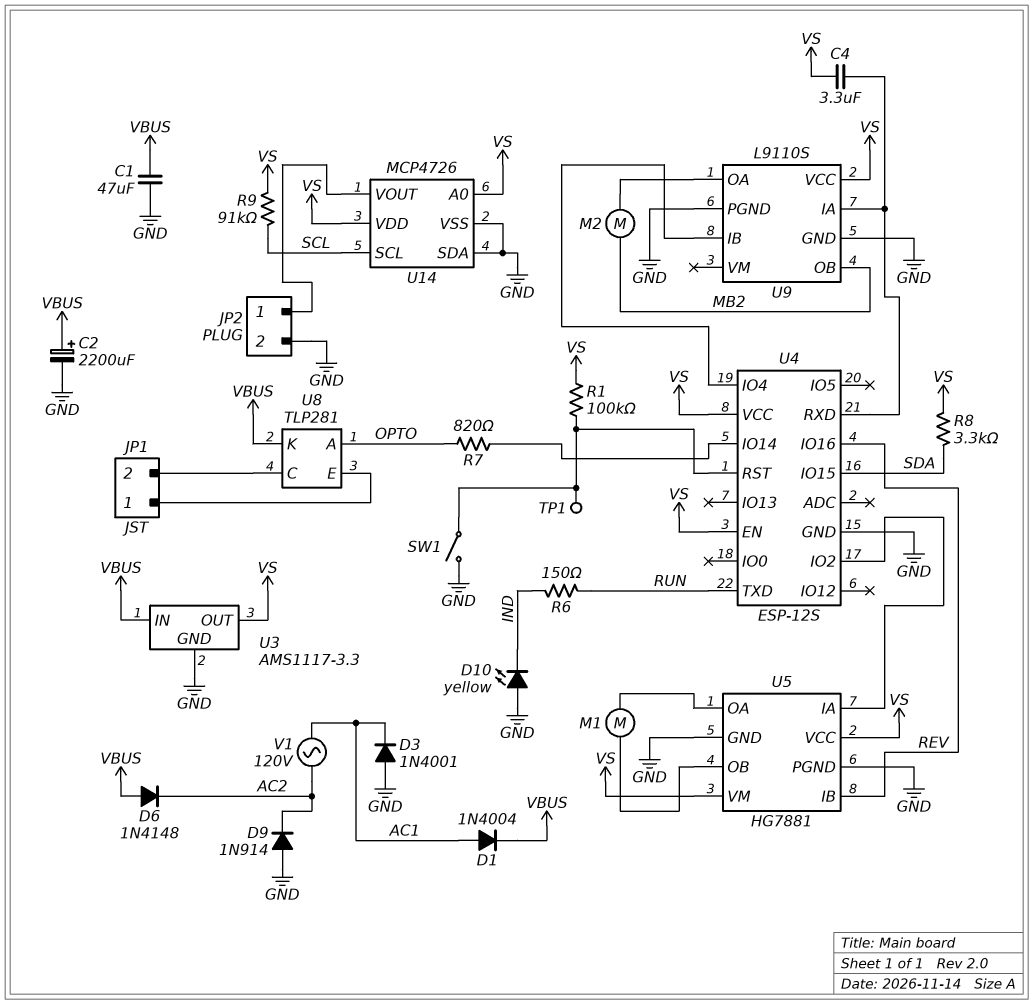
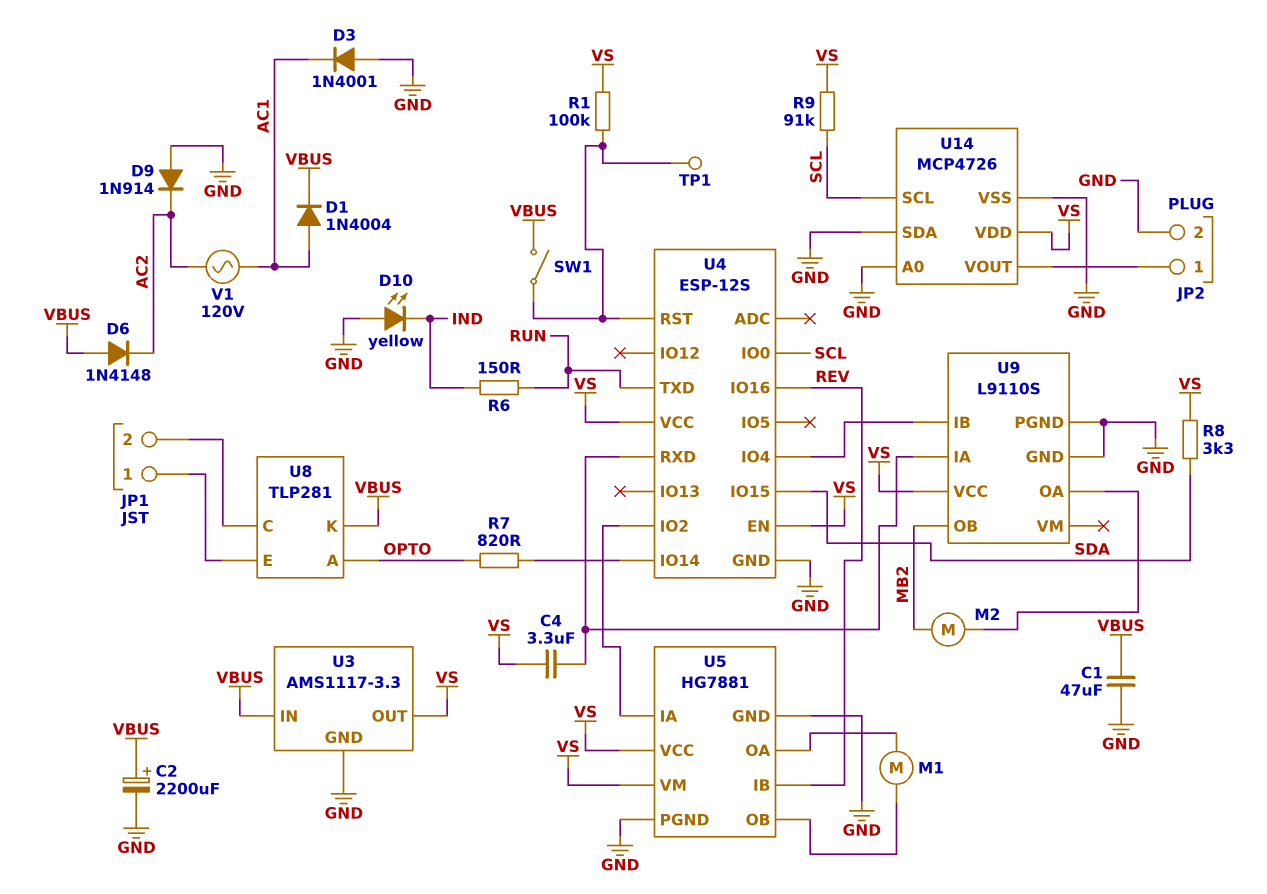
SW1: switch (GND, U4/RST) -> switch (U4/RST, VBUS)
U4 pin IO0: none -> SCL
U14 pin A0: VS -> GND

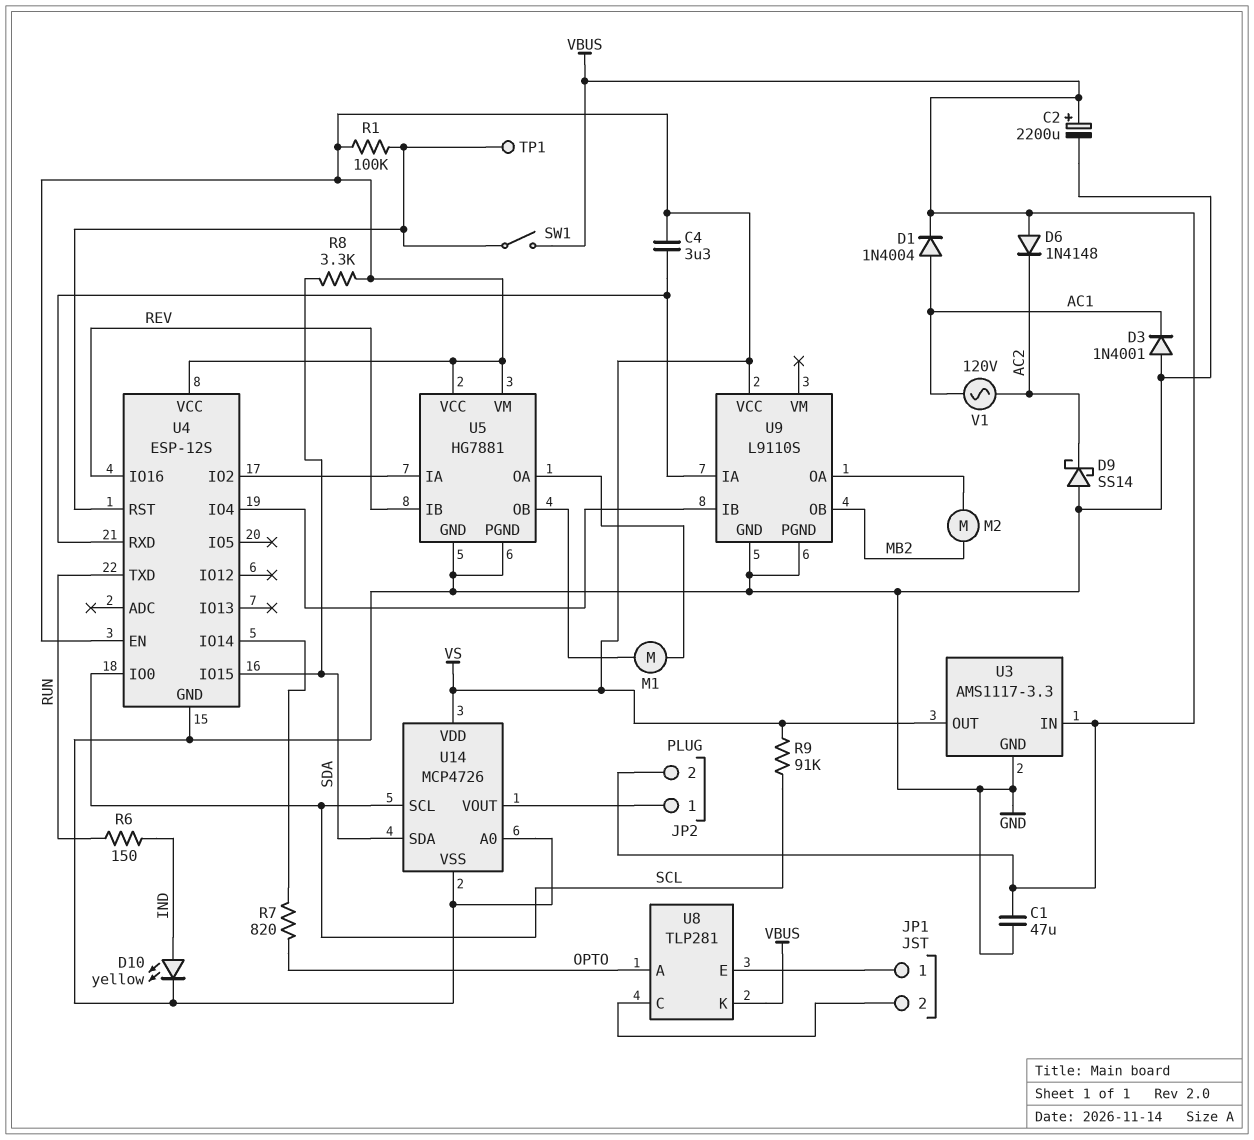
D9: diode 1N914 (A GND, K AC2) -> schottky SS14 (A GND, K AC2)
D10: LED yellow (A GND, K IND) -> LED yellow (A IND, K GND)
JP2 pin 2: GND -> VBUS
U14 pin SDA: GND -> SDA

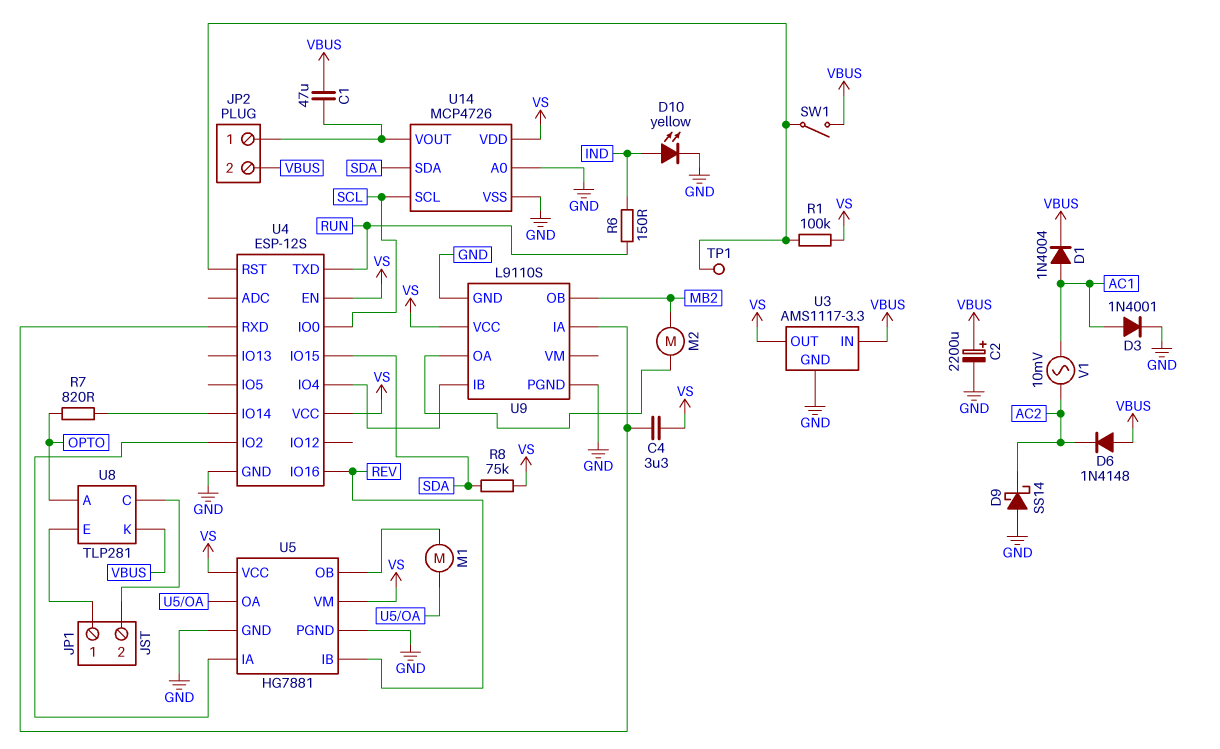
C1: 47uF (GND, VBUS) -> 47uF (JP2/1, VBUS)
D3: diode 1N4001 (A GND, K AC1) -> diode 1N4001 (A AC1, K GND)
R8: 3.3k (SDA, VS) -> 75k (SDA, VS)
R9: 91k (SCL, VS) -> none
V1: AC 120V (AC1, AC2) -> AC 10mV (AC1, AC2)

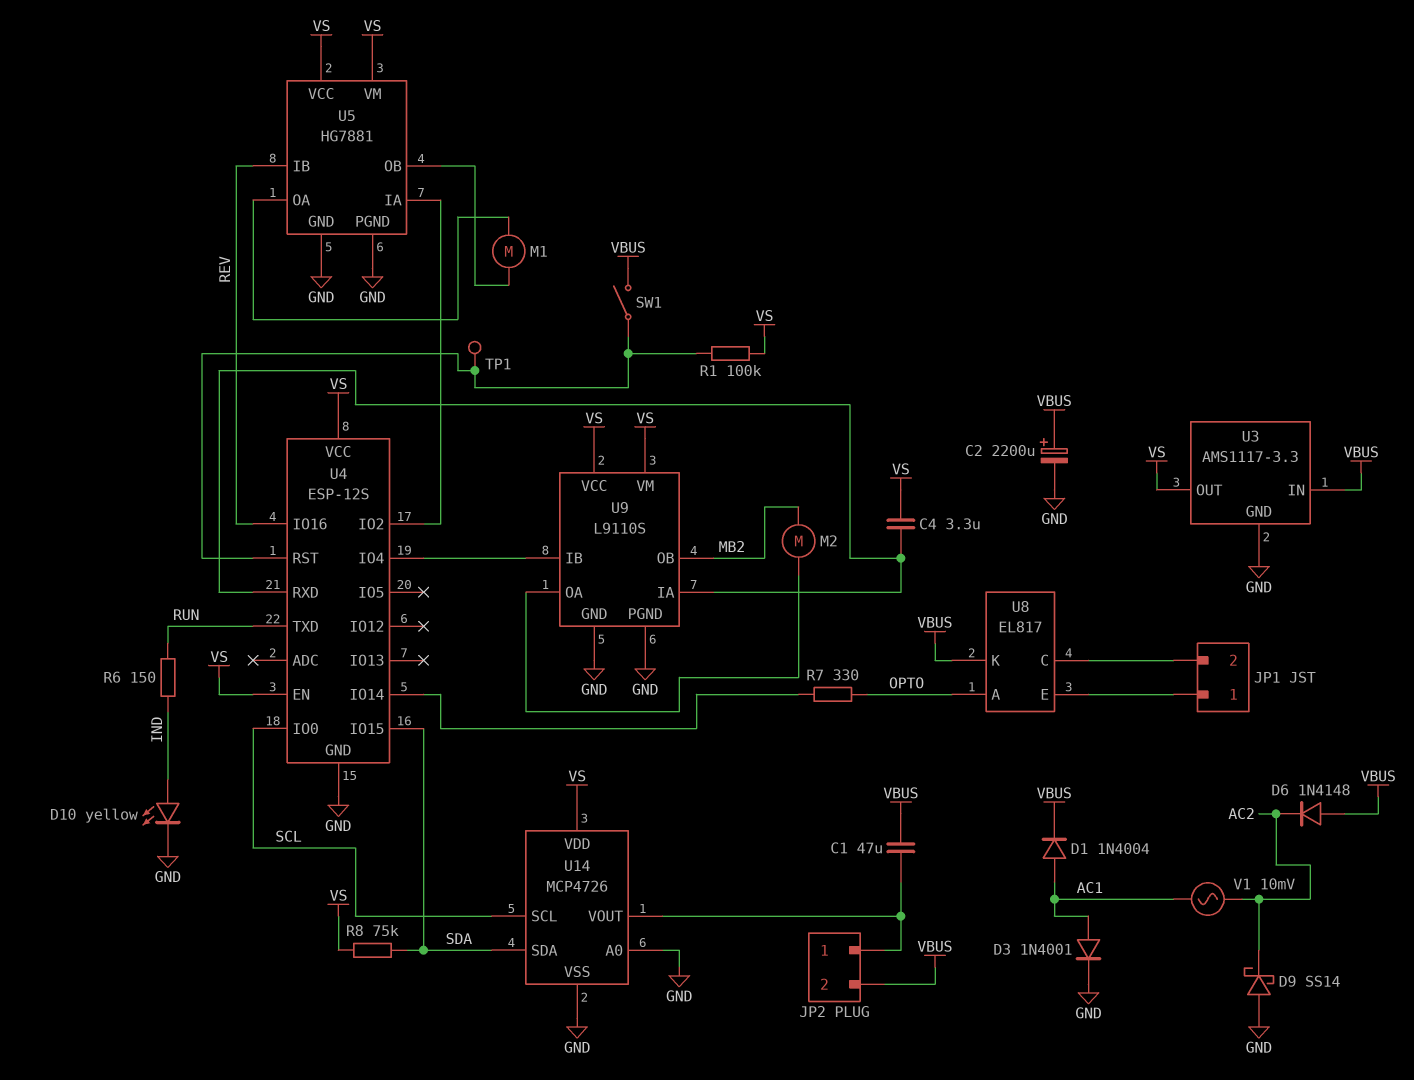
R7: 820 (OPTO, U4/IO14) -> 330 (OPTO, U4/IO14)
U8: TLP281 -> EL817
U9 pin VM: none -> VS

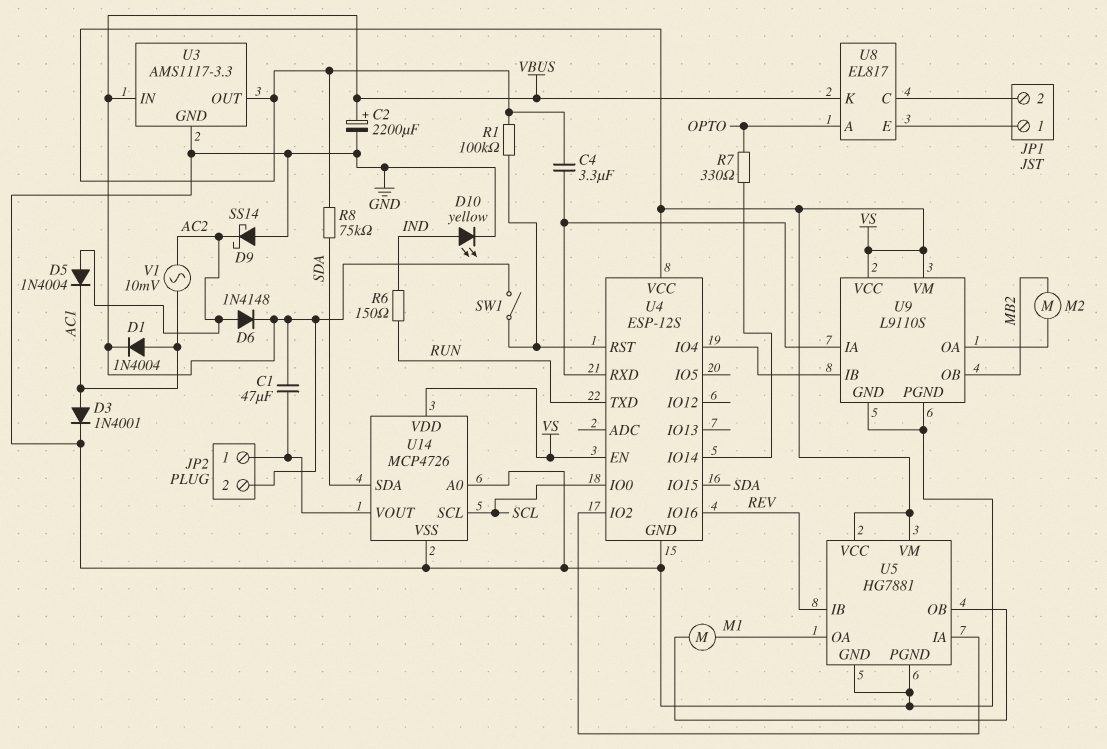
D5: none -> diode 1N4004 (A AC2, K AC1)
D6: diode 1N4148 (A VBUS, K AC2) -> diode 1N4148 (A AC2, K VBUS)
TP1: test point (U4/RST) -> none

